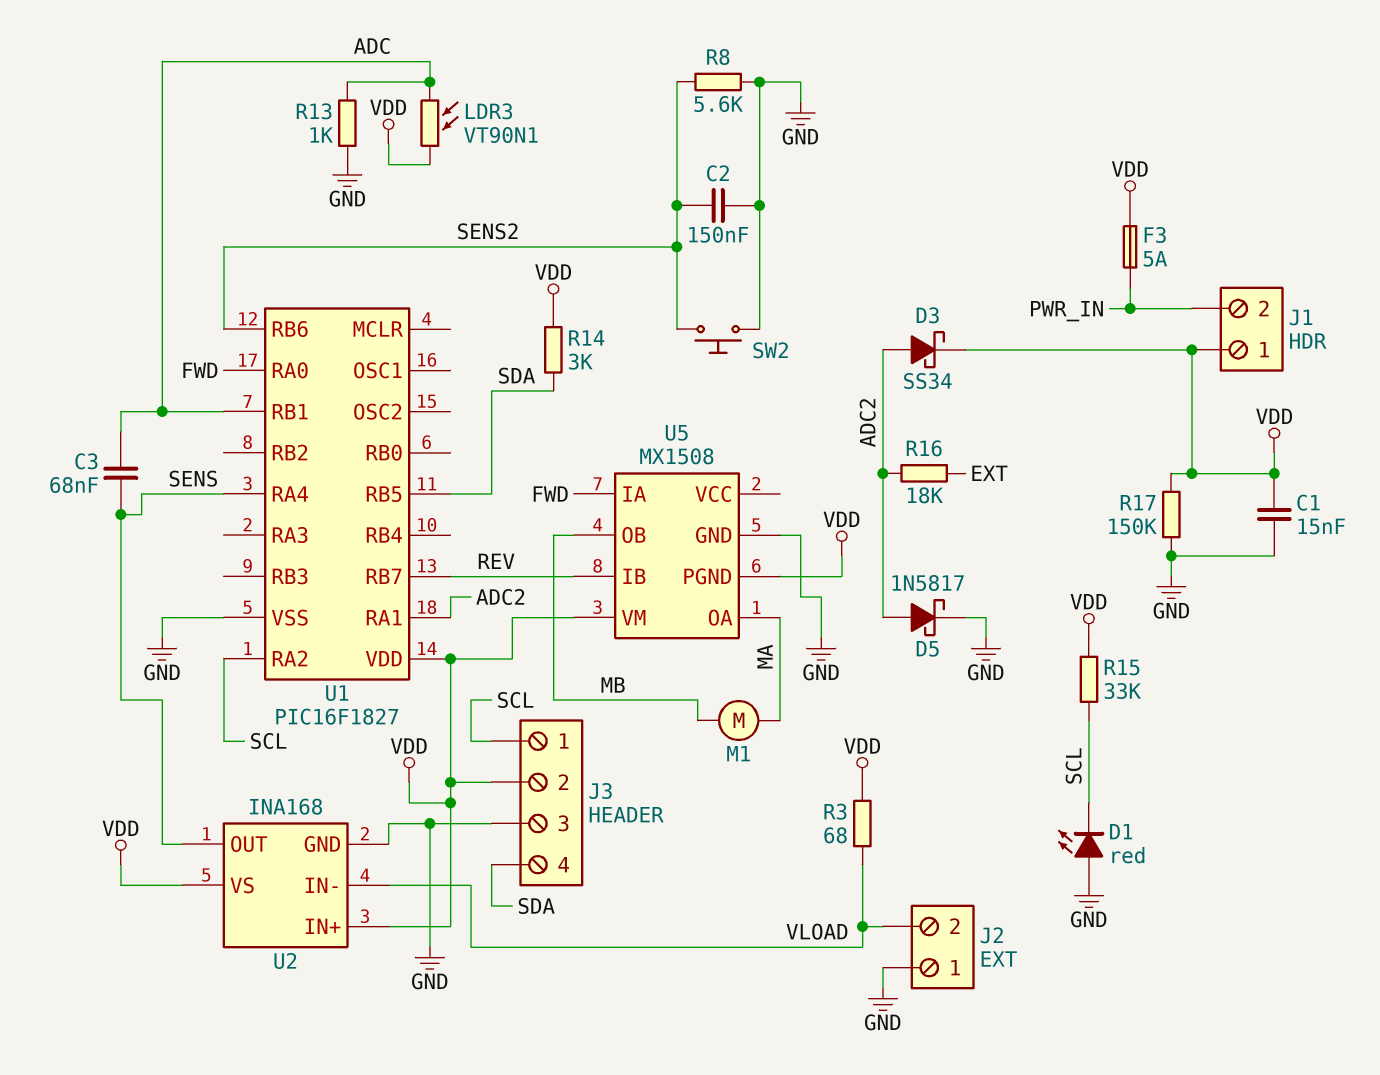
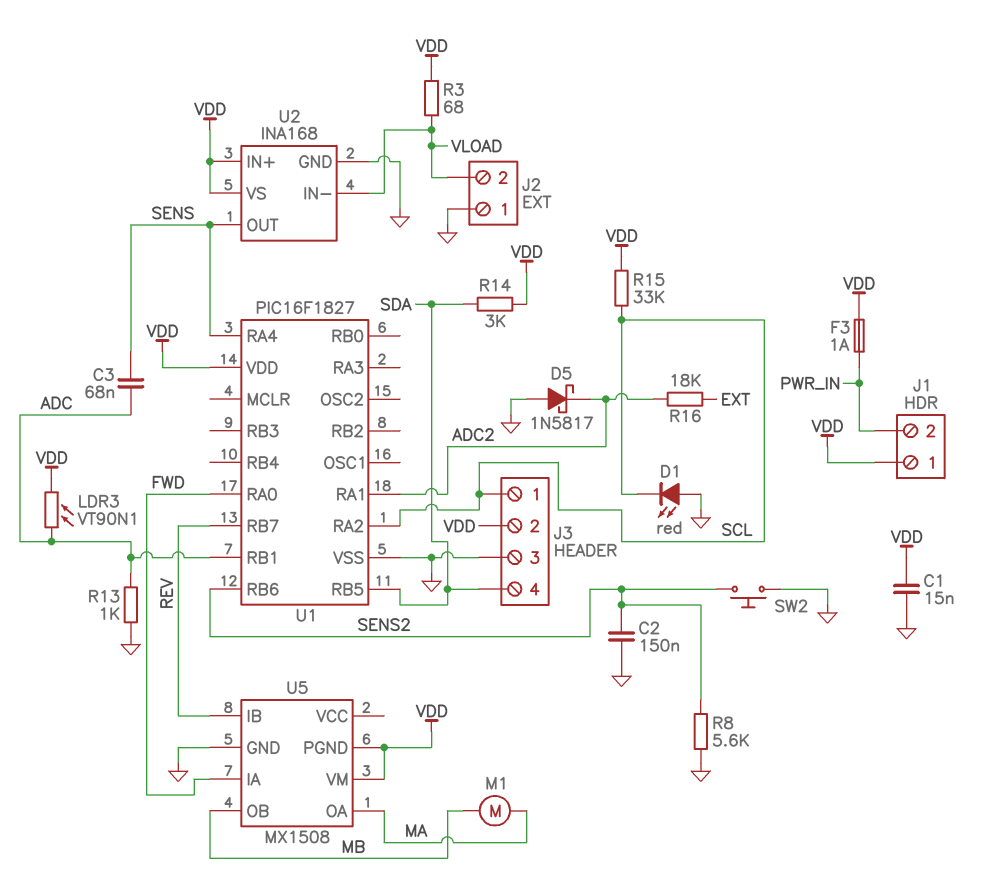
D3: schottky SS34 (A ADC2, K VDD) -> none
D5: schottky 1N5817 (A ADC2, K GND) -> schottky 1N5817 (A GND, K ADC2)
F3: 5A (PWR_IN, VDD) -> 1A (PWR_IN, VDD)
R17: 150k (GND, VDD) -> none

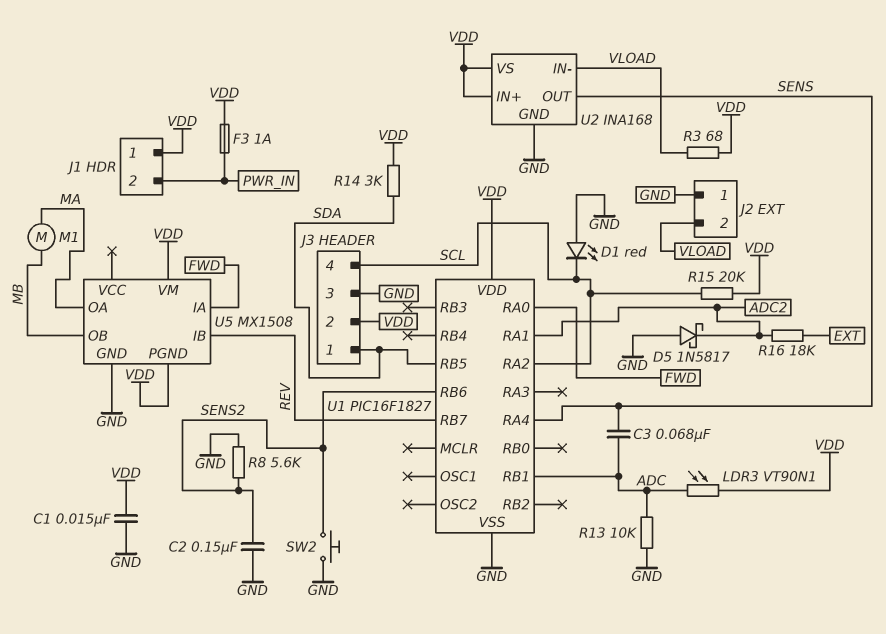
J3 pin 1: SCL -> SDA
J3 pin 4: SDA -> SCL
R13: 1k (ADC, GND) -> 10k (ADC, GND)
R15: 33k (SCL, VDD) -> 20k (SCL, VDD)

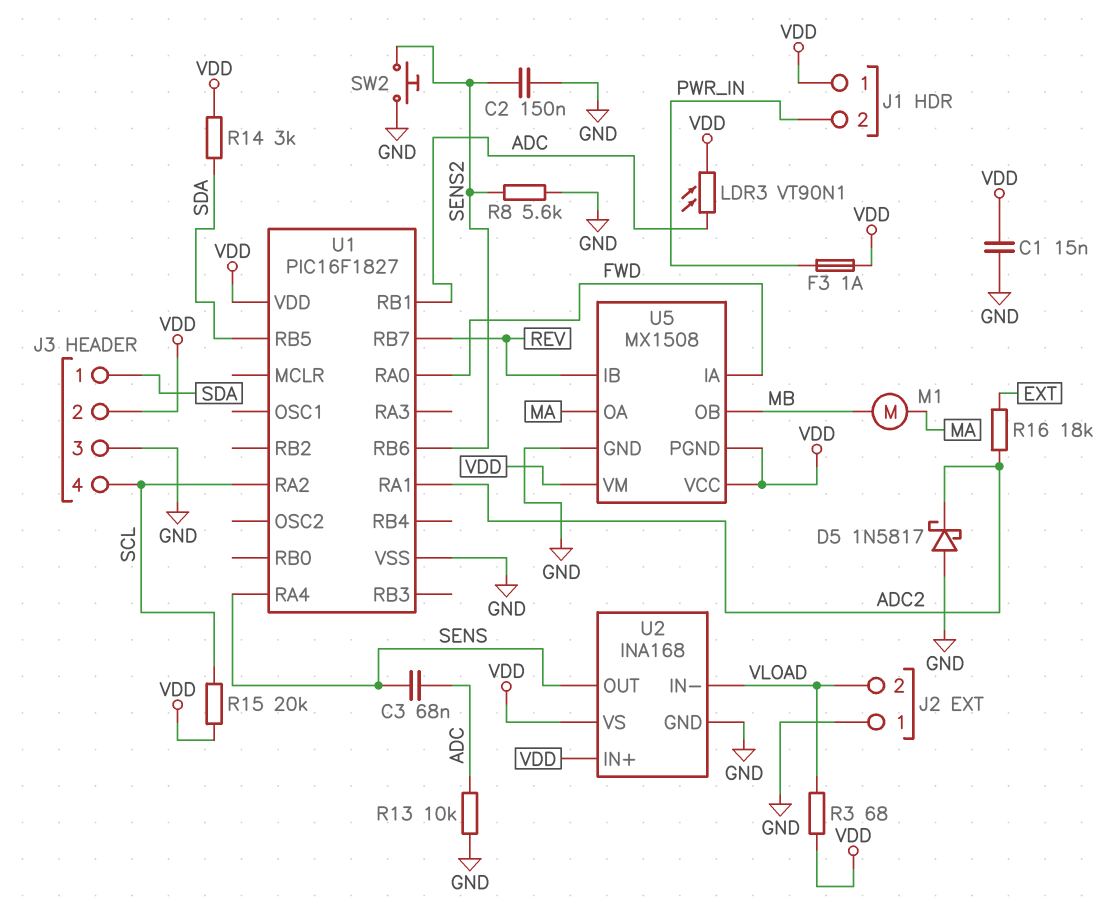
D1: LED red (A GND, K SCL) -> none
U5 pin VCC: none -> VDD

